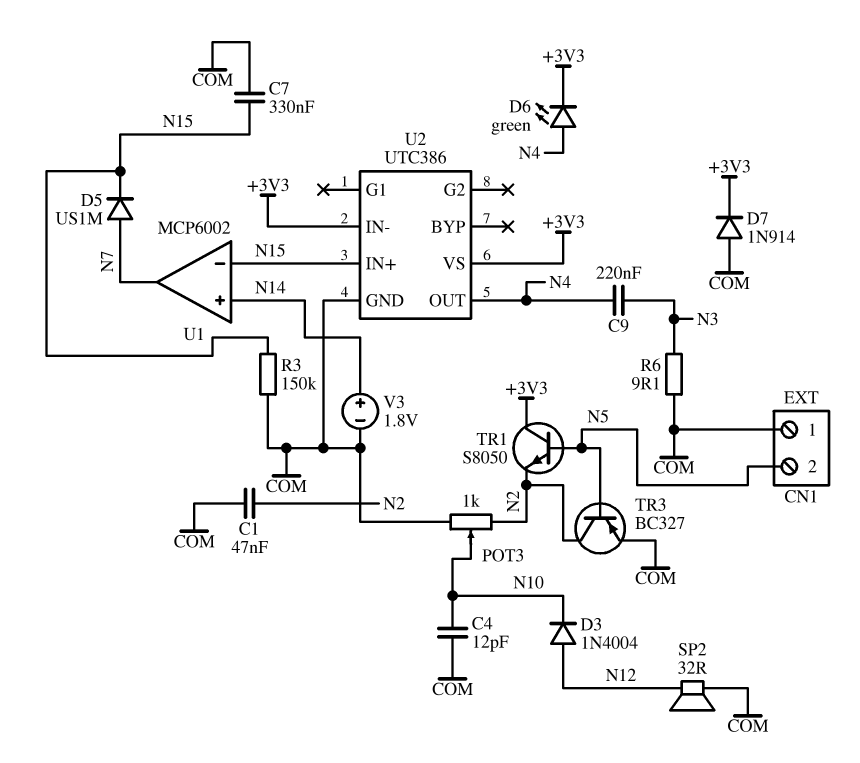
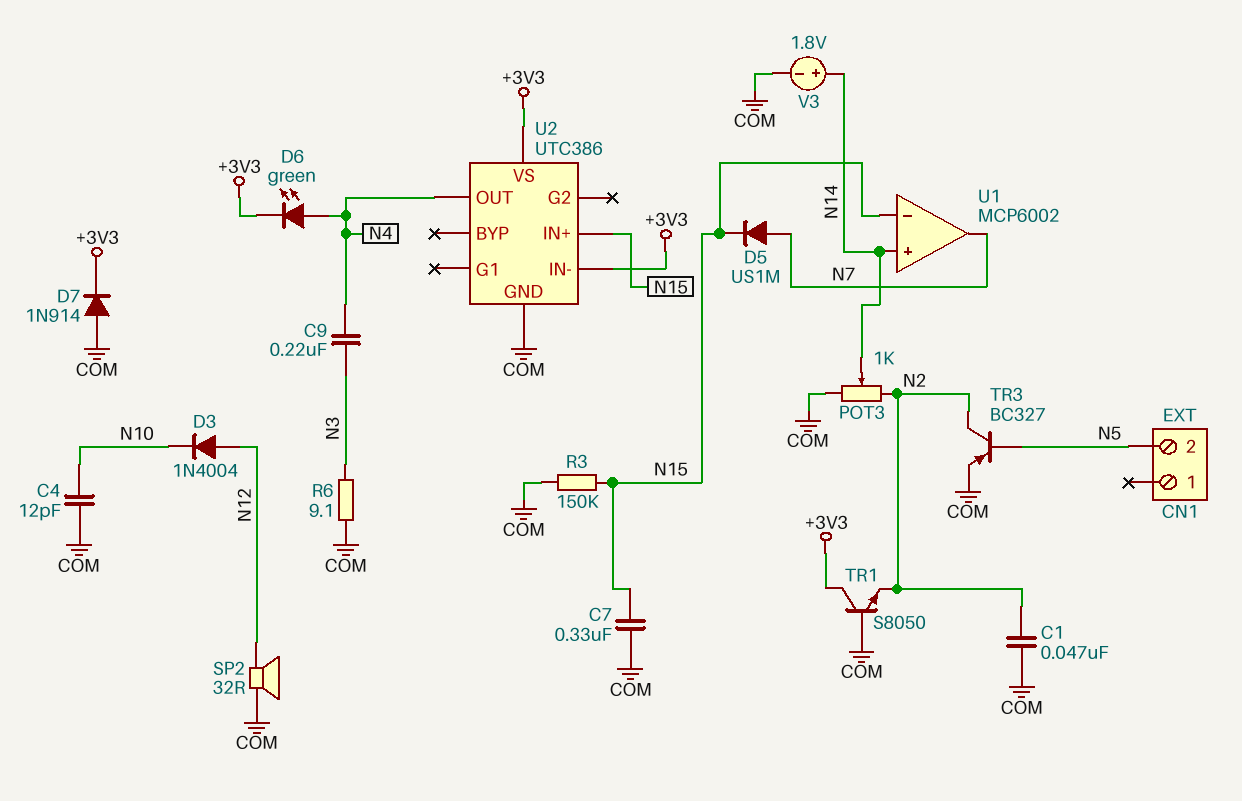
CN1 pin 1: COM -> none
POT3: 1k (COM, N2, wiper N10) -> 1k (COM, N2, wiper N14)
TR1: NPN S8050 (B N5, C +3V3, E N2) -> NPN S8050 (B COM, C +3V3, E N2)

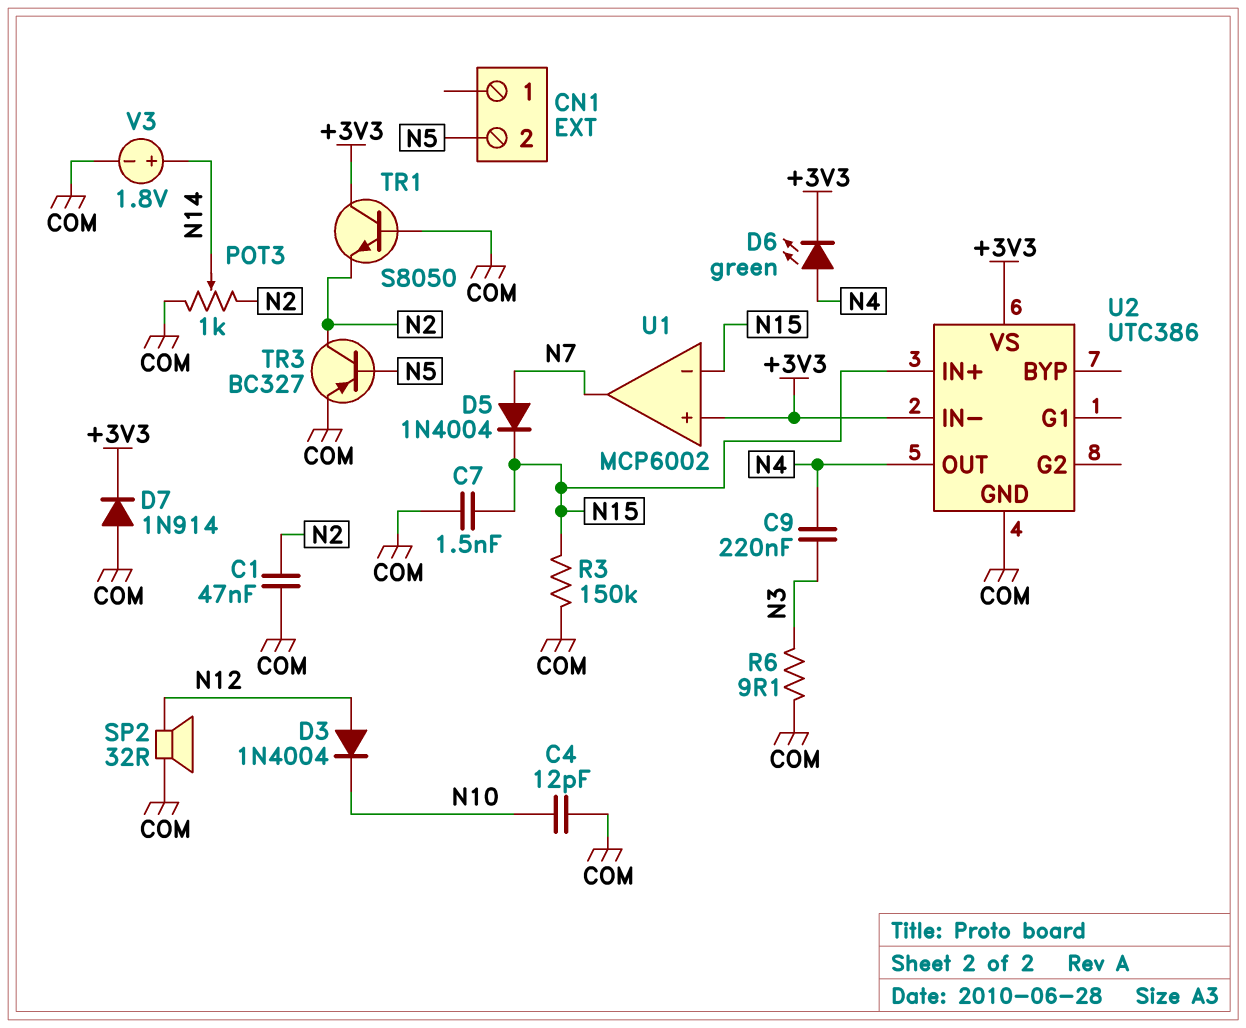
C7: 330nF (COM, N15) -> 1.5nF (COM, N15)
D5: diode US1M (A N7, K N15) -> diode 1N4004 (A N7, K N15)
U1 pin in+: N14 -> +3V3

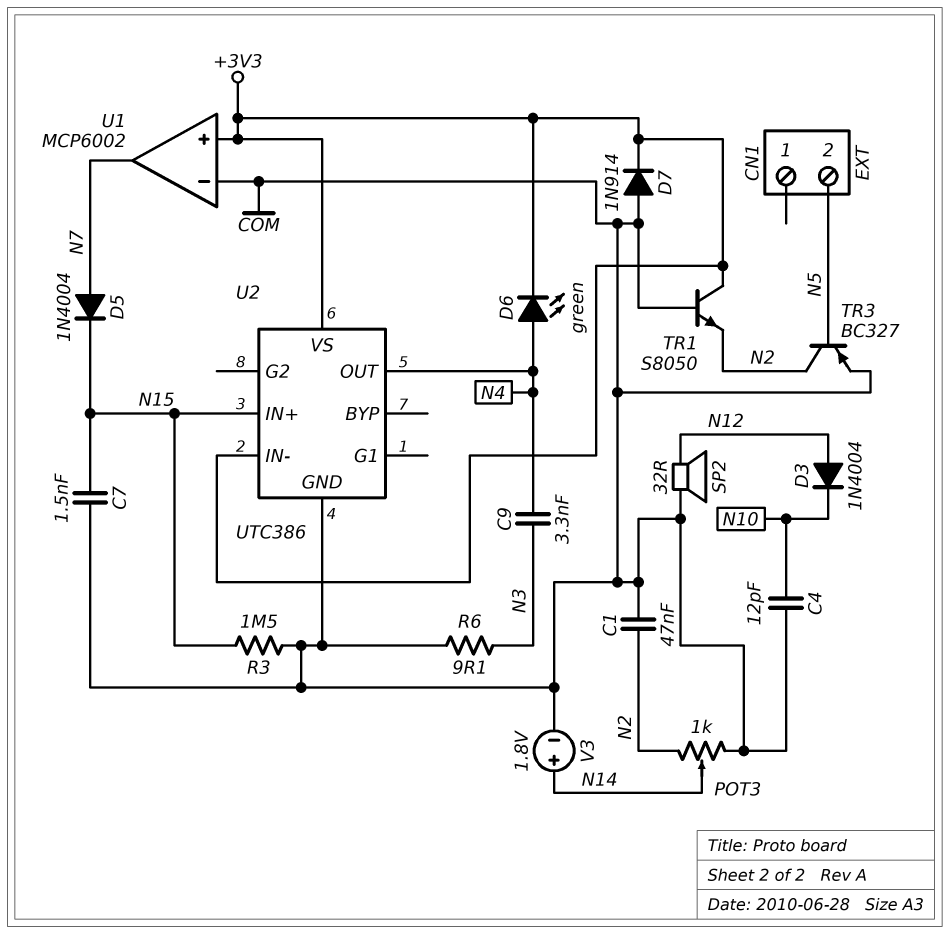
C9: 220nF (N3, N4) -> 3.3nF (N3, N4)
R3: 150k (COM, N15) -> 1.5M (COM, N15)
U1 pin in-: N15 -> COM

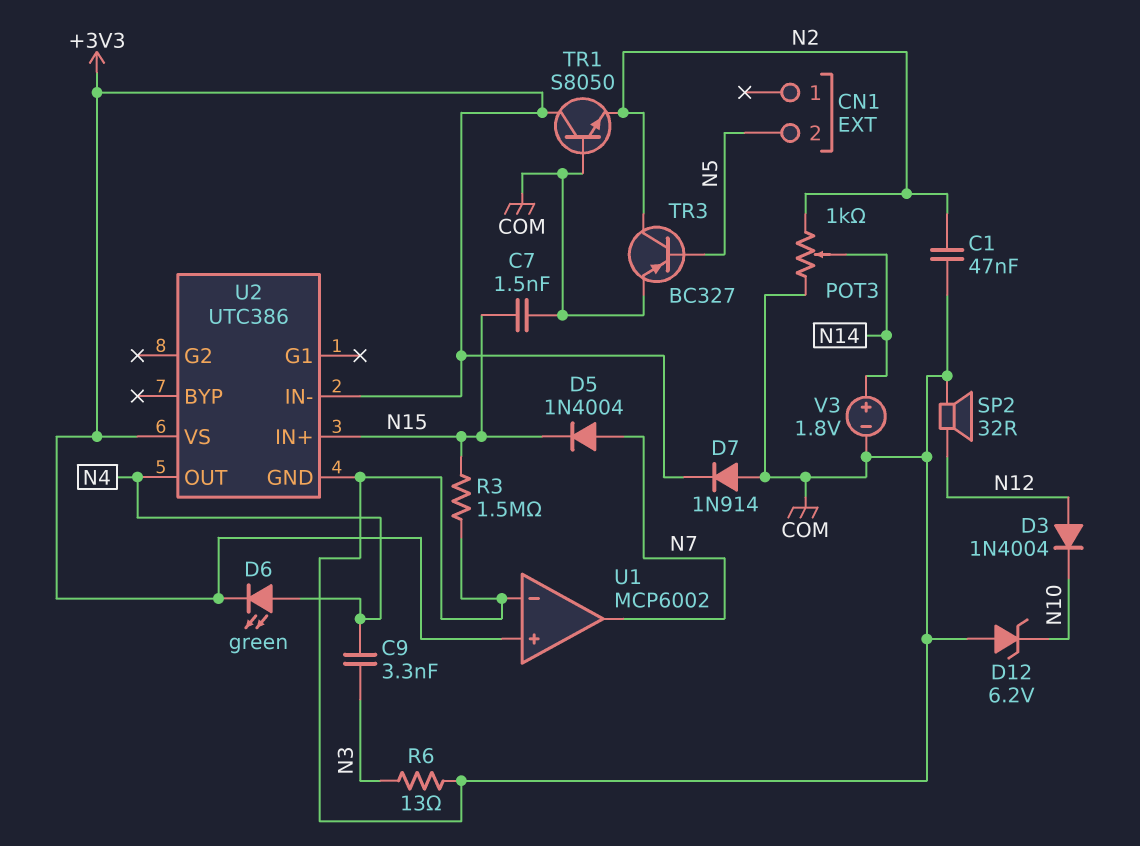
C4: 12pF (COM, N10) -> none
D12: none -> zener 6.2V (A COM, K N10)
R6: 9.1 (COM, N3) -> 13 (COM, N3)

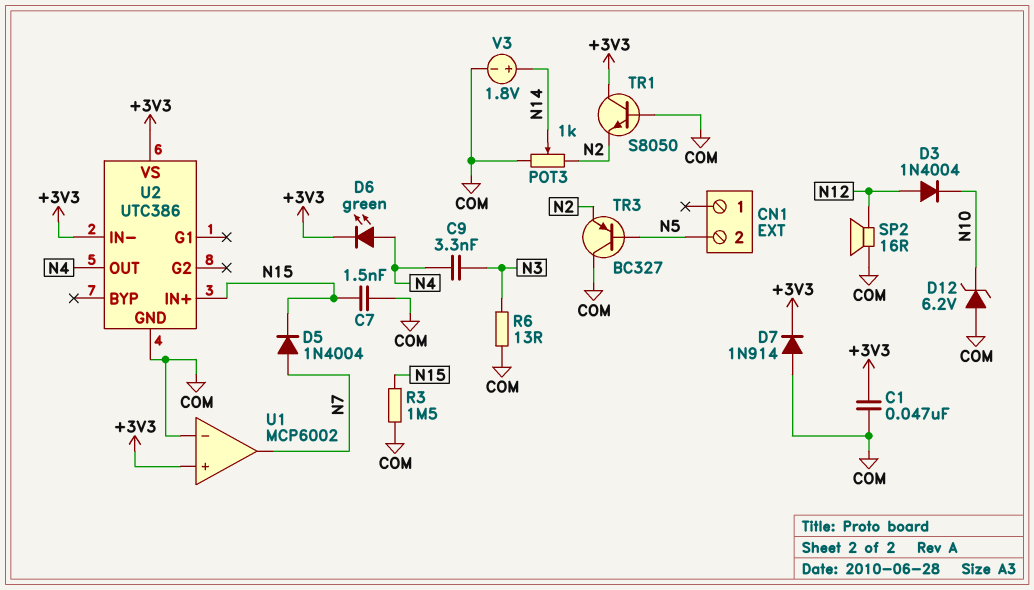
C1: 47nF (COM, N2) -> 47nF (+3V3, COM)
SP2: speaker 32R (COM, N12) -> speaker 16R (COM, N12)
TR3: PNP BC327 (B N5, C N2, E COM) -> PNP BC327 (B N5, C COM, E N2)

